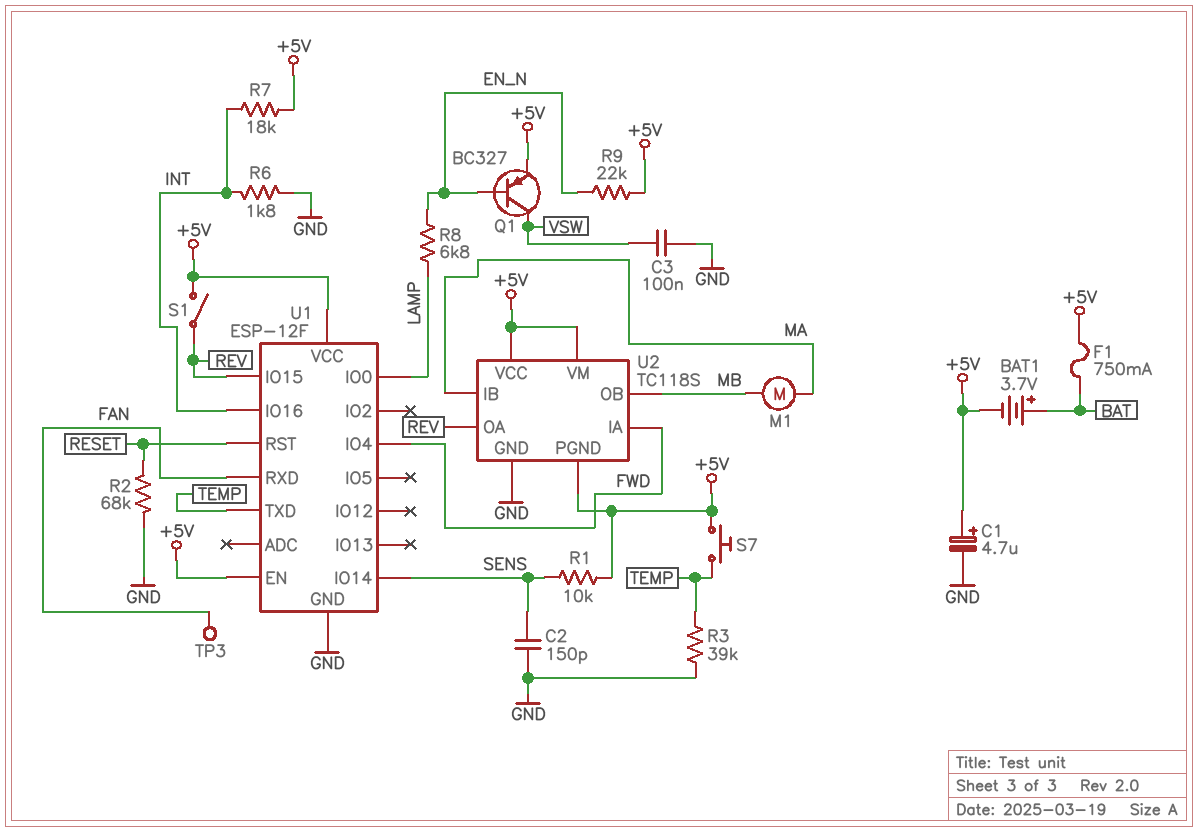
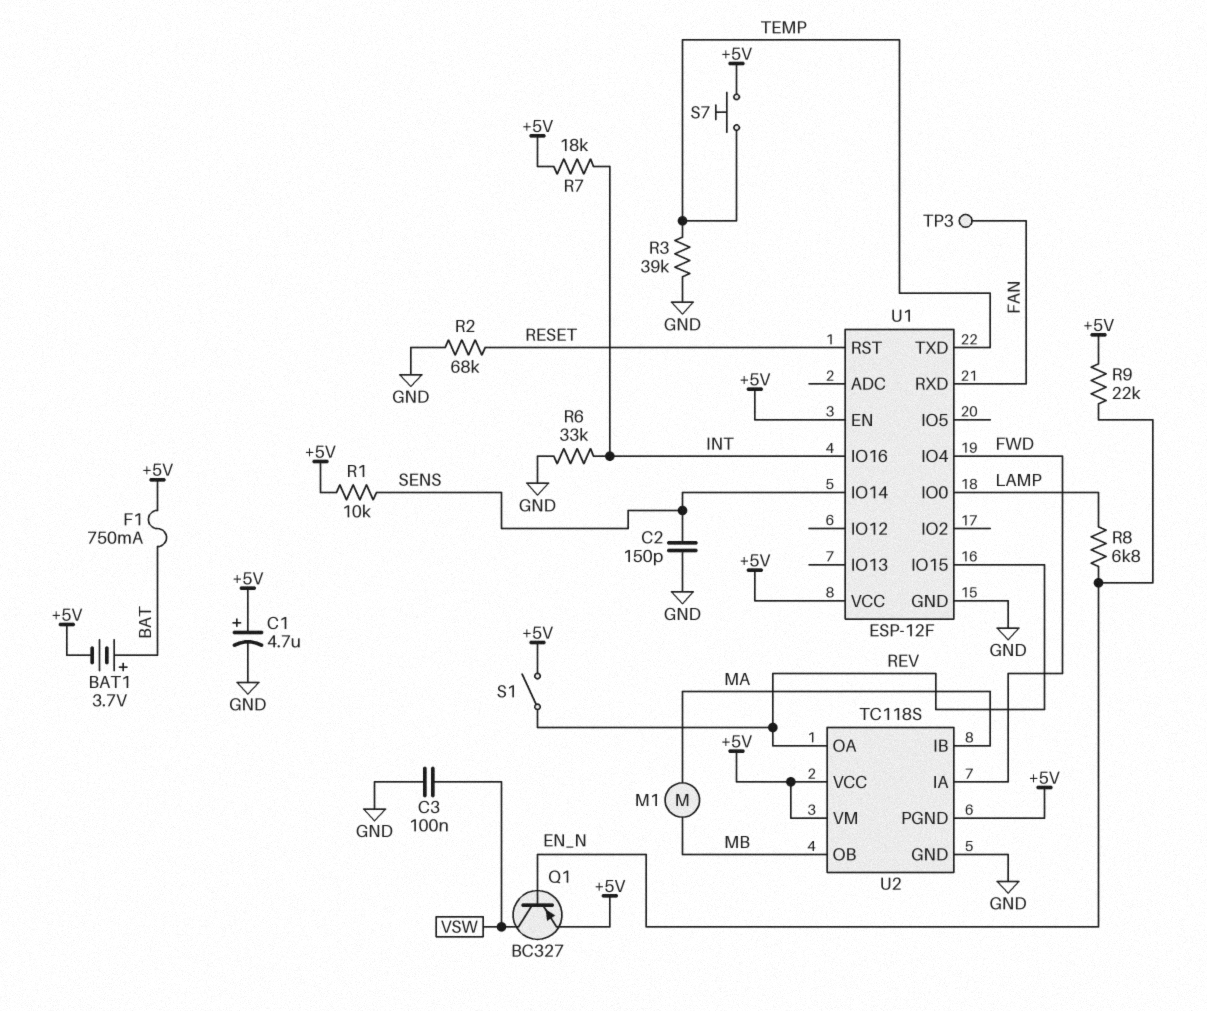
R6: 1.8k (GND, INT) -> 33k (GND, INT)

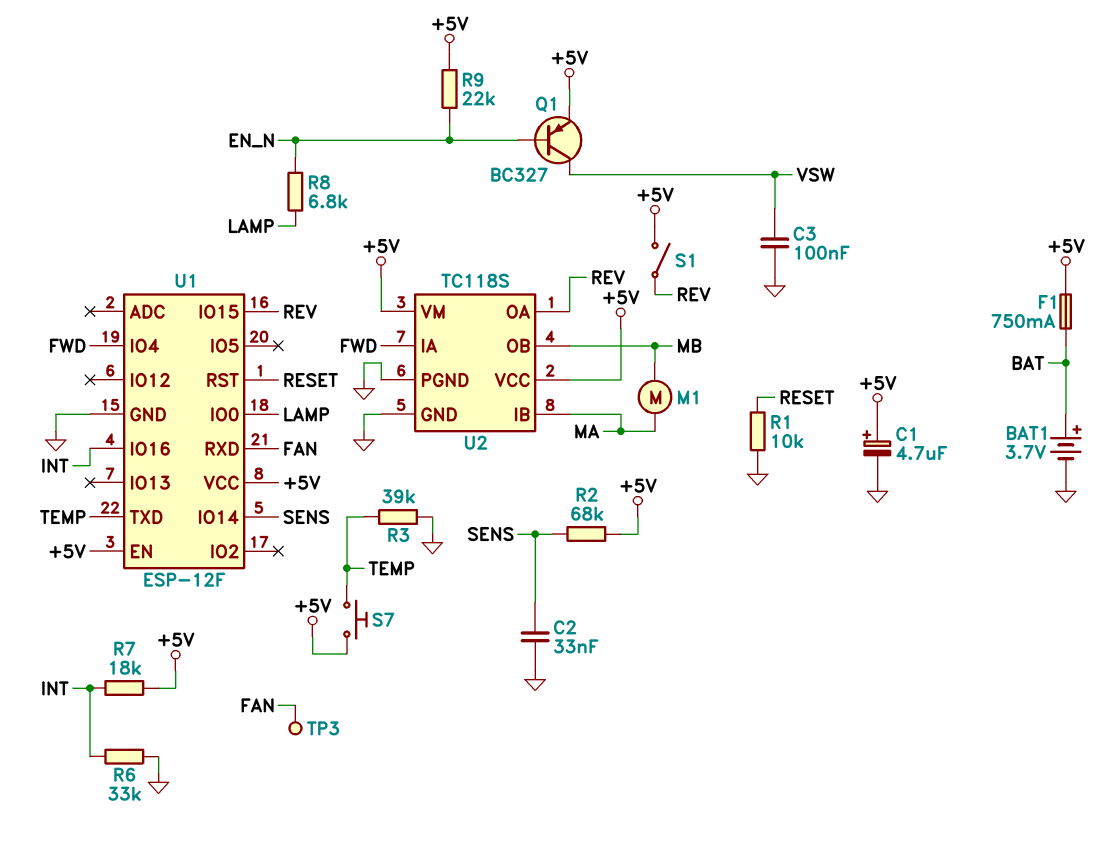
BAT1: 3.7V (plus BAT, minus +5V) -> 3.7V (plus BAT, minus GND)
C2: 150pF (GND, SENS) -> 33nF (GND, SENS)
R1: 10k (+5V, SENS) -> 10k (GND, RESET)
R2: 68k (GND, RESET) -> 68k (+5V, SENS)
U2 pin PGND: +5V -> GND

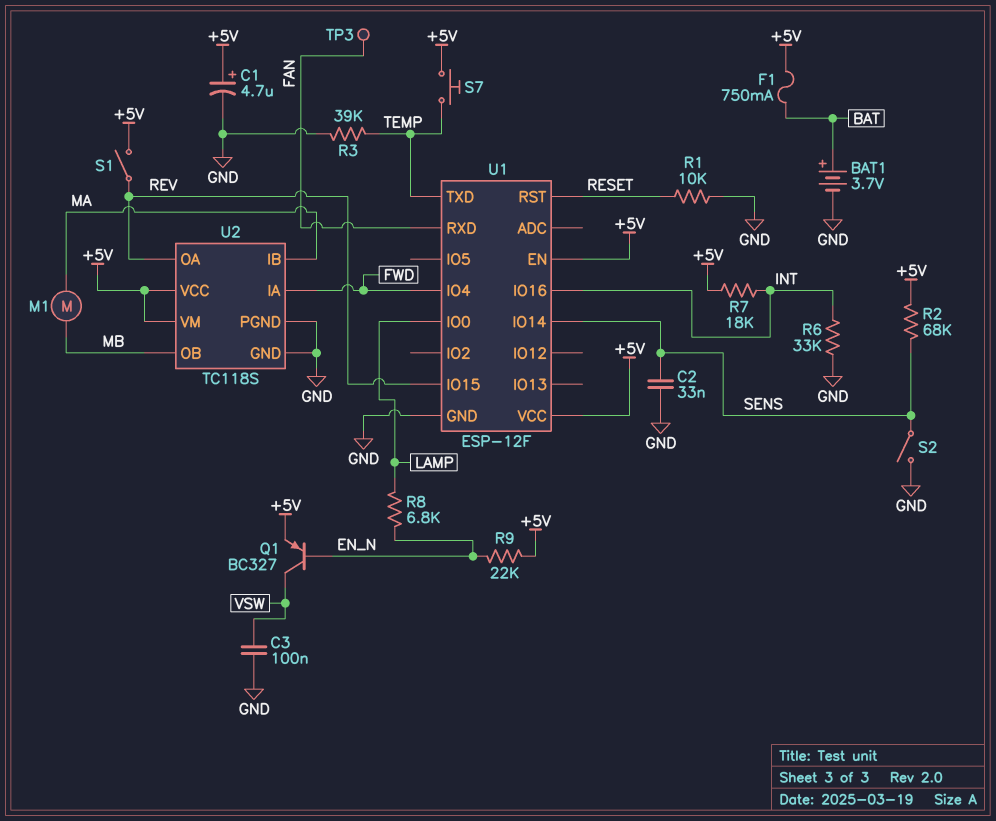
S2: none -> switch (GND, SENS)

